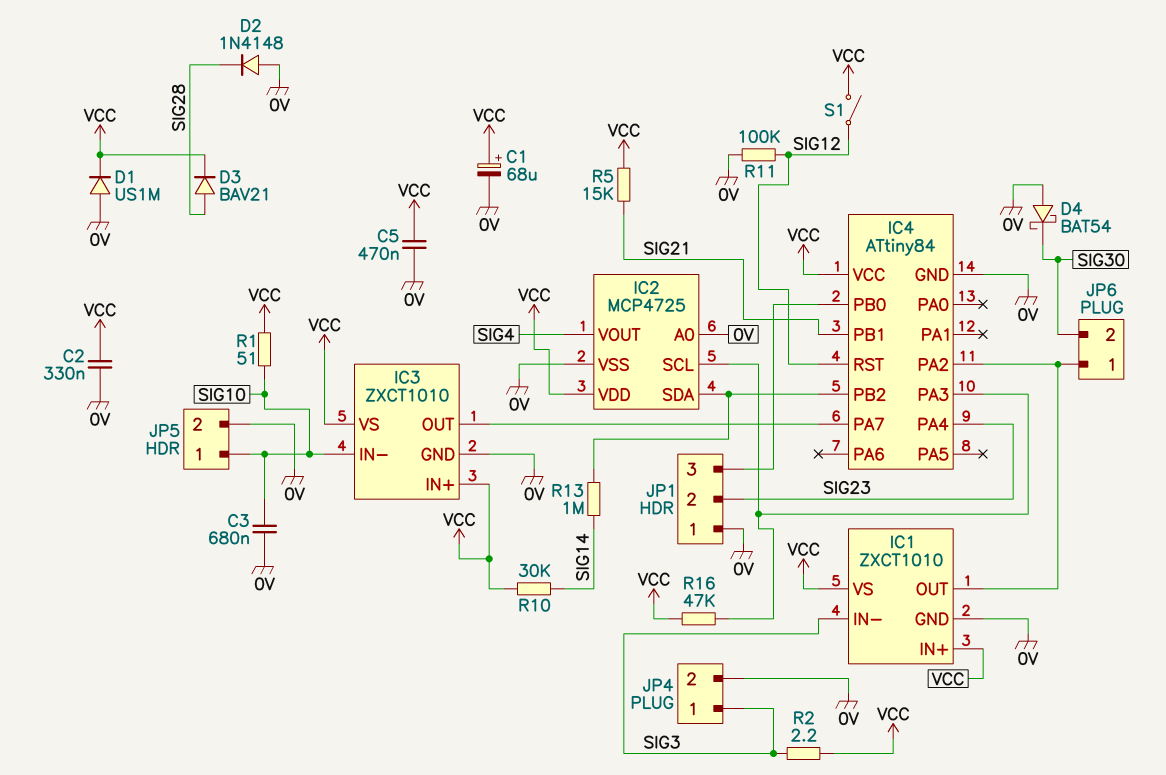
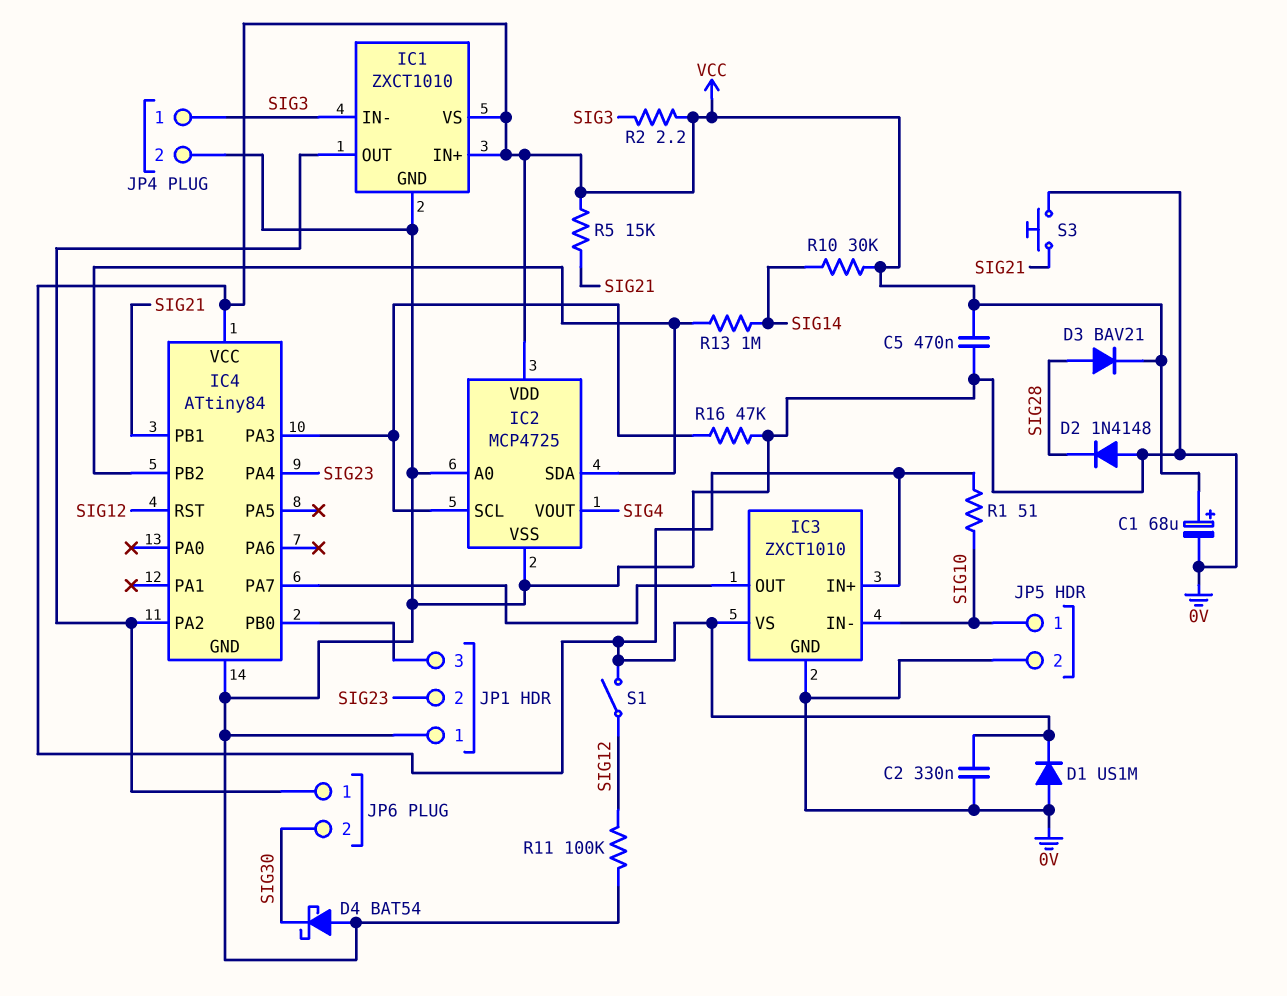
C3: 680nF (0V, SIG10) -> none
R16: 47k (IC2/SCL, VCC) -> 47k (0V, IC2/SCL)
S3: none -> button (0V, SIG21)

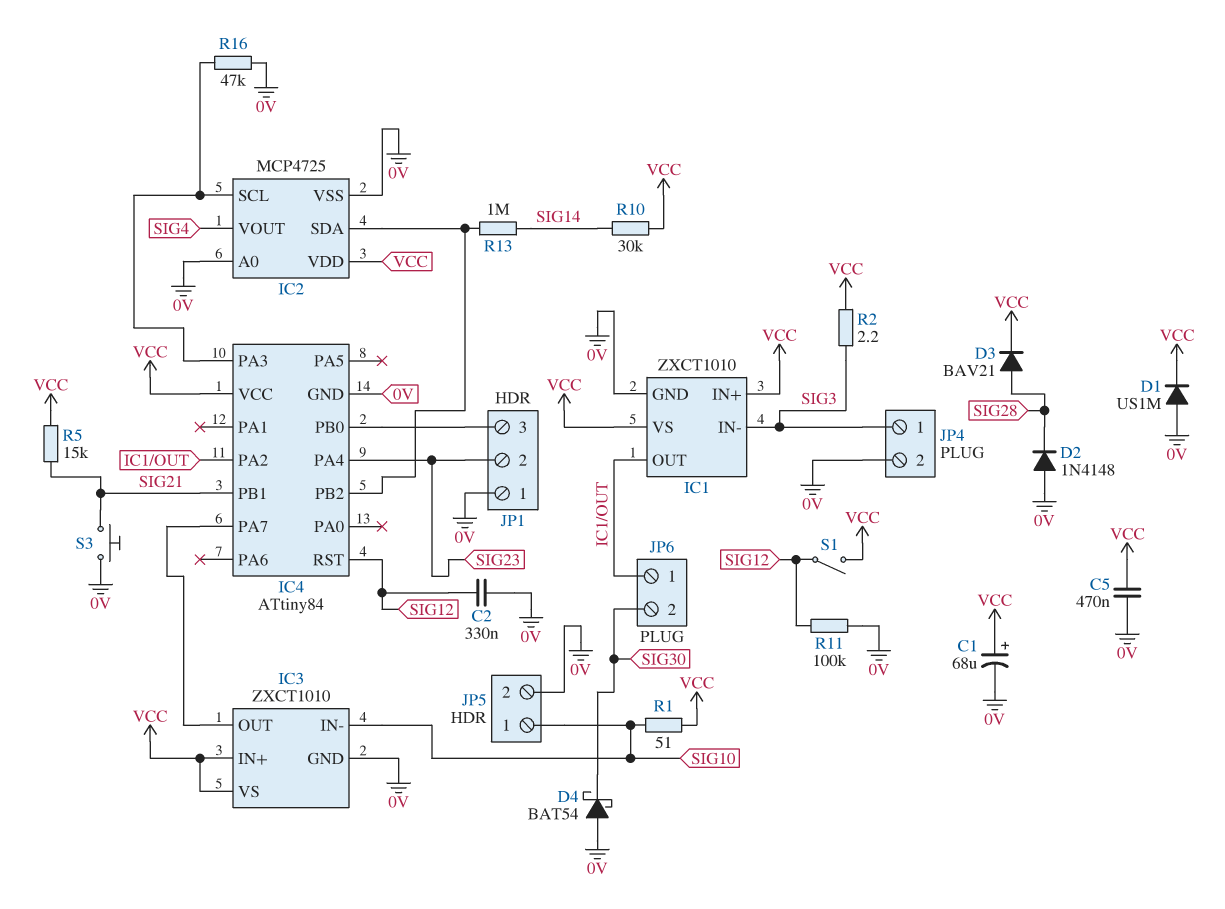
C2: 330nF (0V, VCC) -> 330nF (0V, SIG12)

